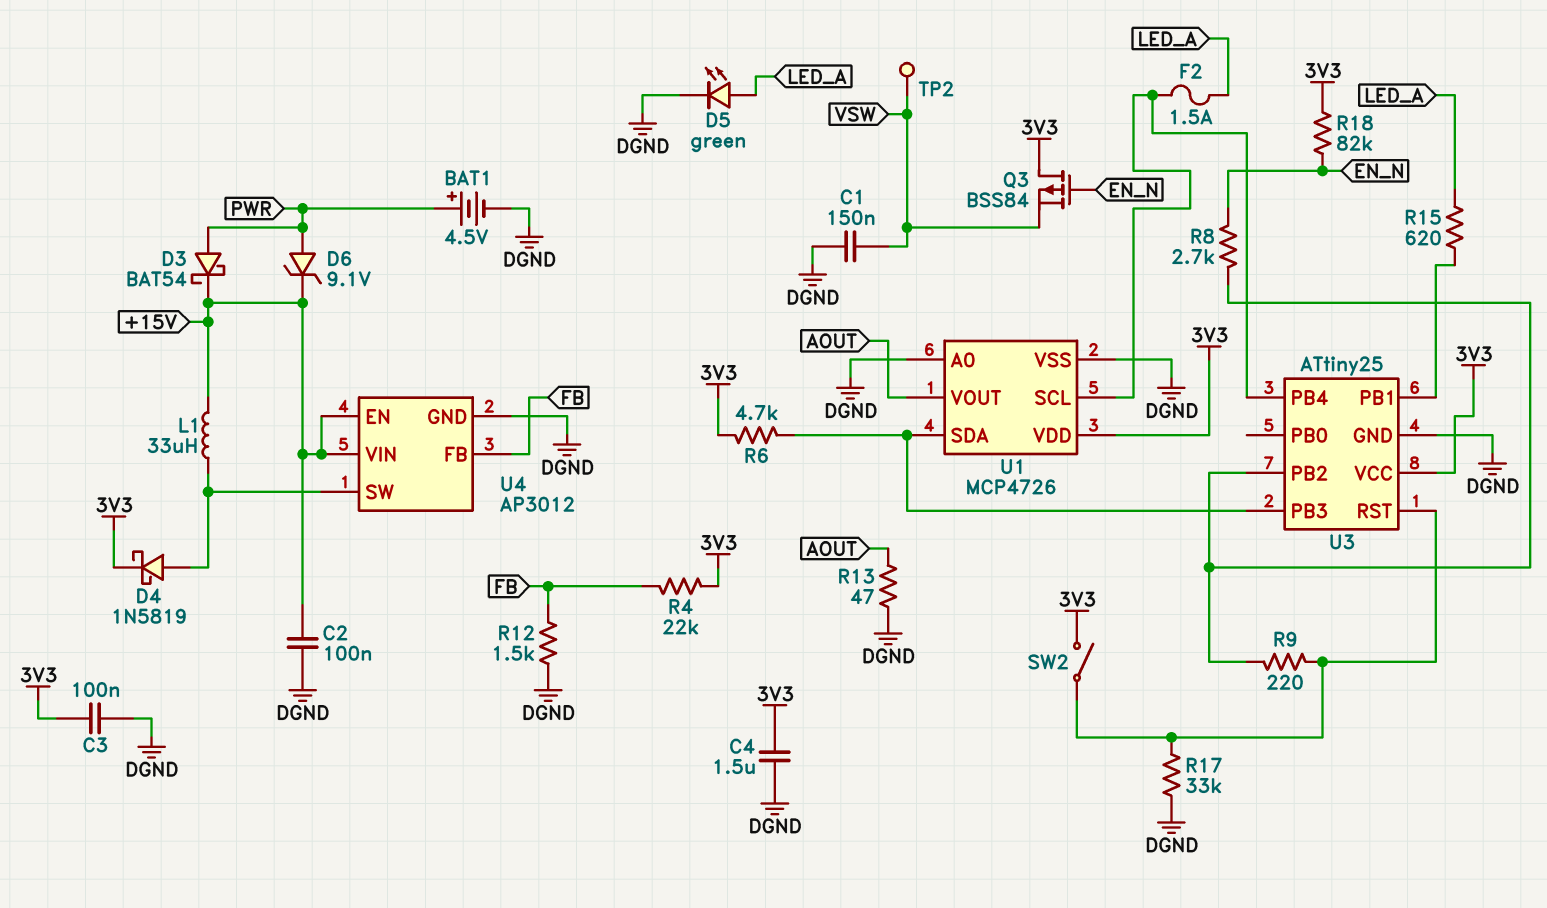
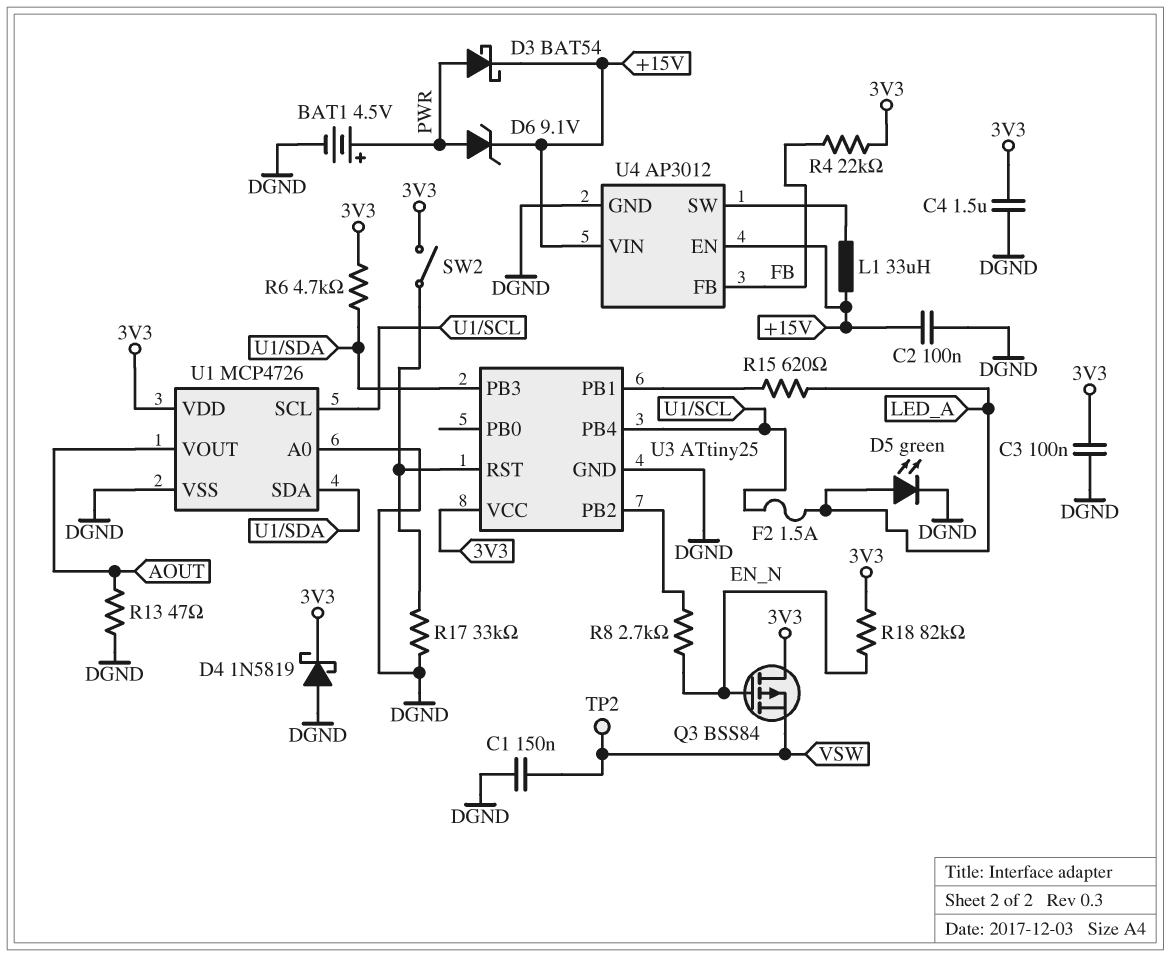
D4: schottky 1N5819 (A U4/SW, K 3V3) -> schottky 1N5819 (A DGND, K 3V3)
R9: 220 (U3/PB2, U3/RST) -> none
R12: 1.5k (DGND, FB) -> none

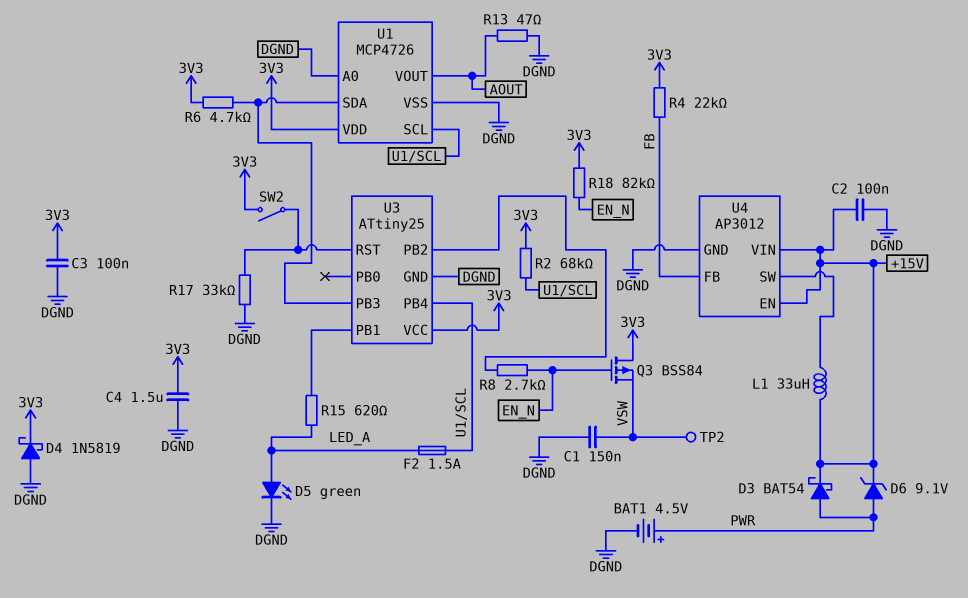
R2: none -> 68k (3V3, U1/SCL)

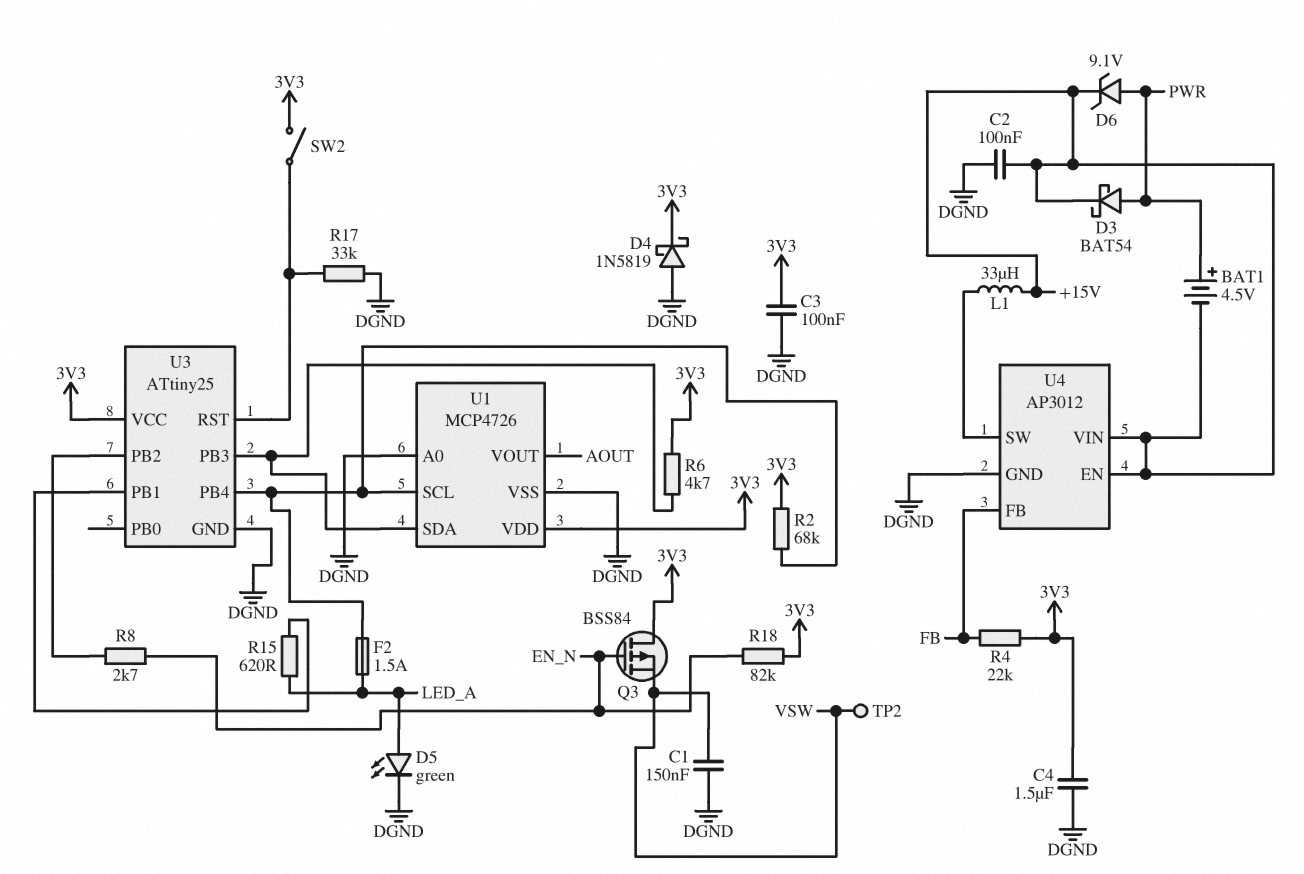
BAT1: 4.5V (plus PWR, minus DGND) -> 4.5V (plus PWR, minus +15V)
R13: 47 (AOUT, DGND) -> none

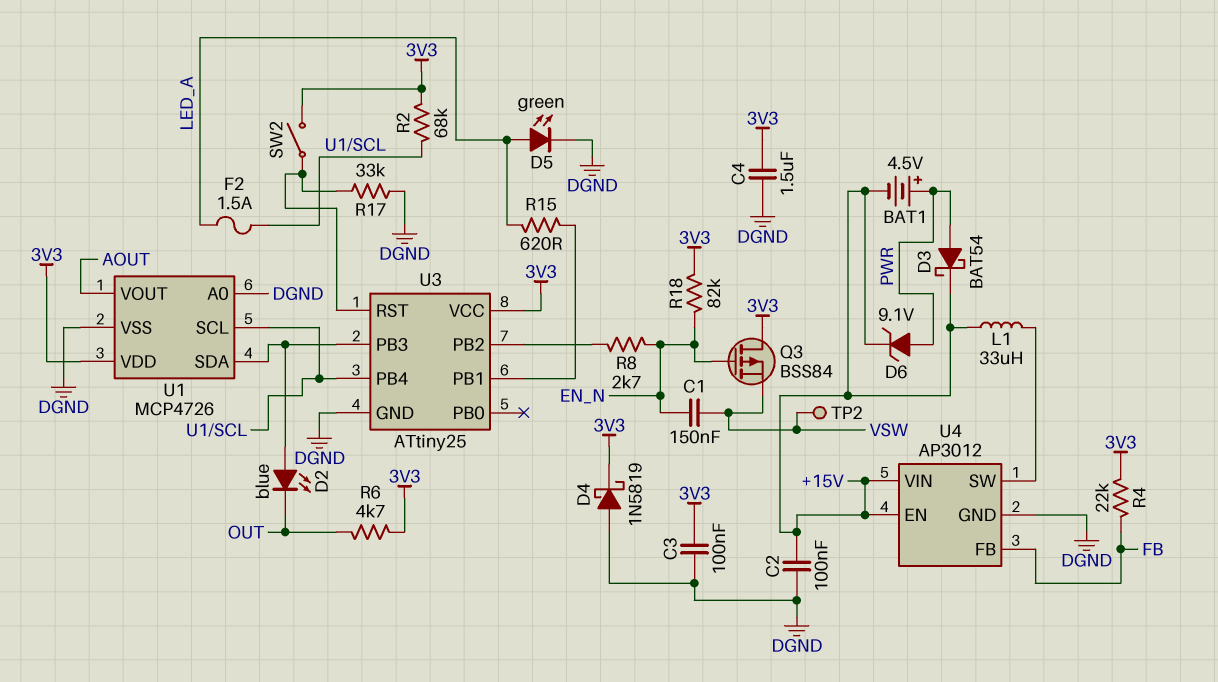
C1: 150nF (DGND, VSW) -> 150nF (EN_N, VSW)
D2: none -> LED blue (A U1/SDA, K OUT)
R6: 4.7k (3V3, U1/SDA) -> 4.7k (3V3, OUT)

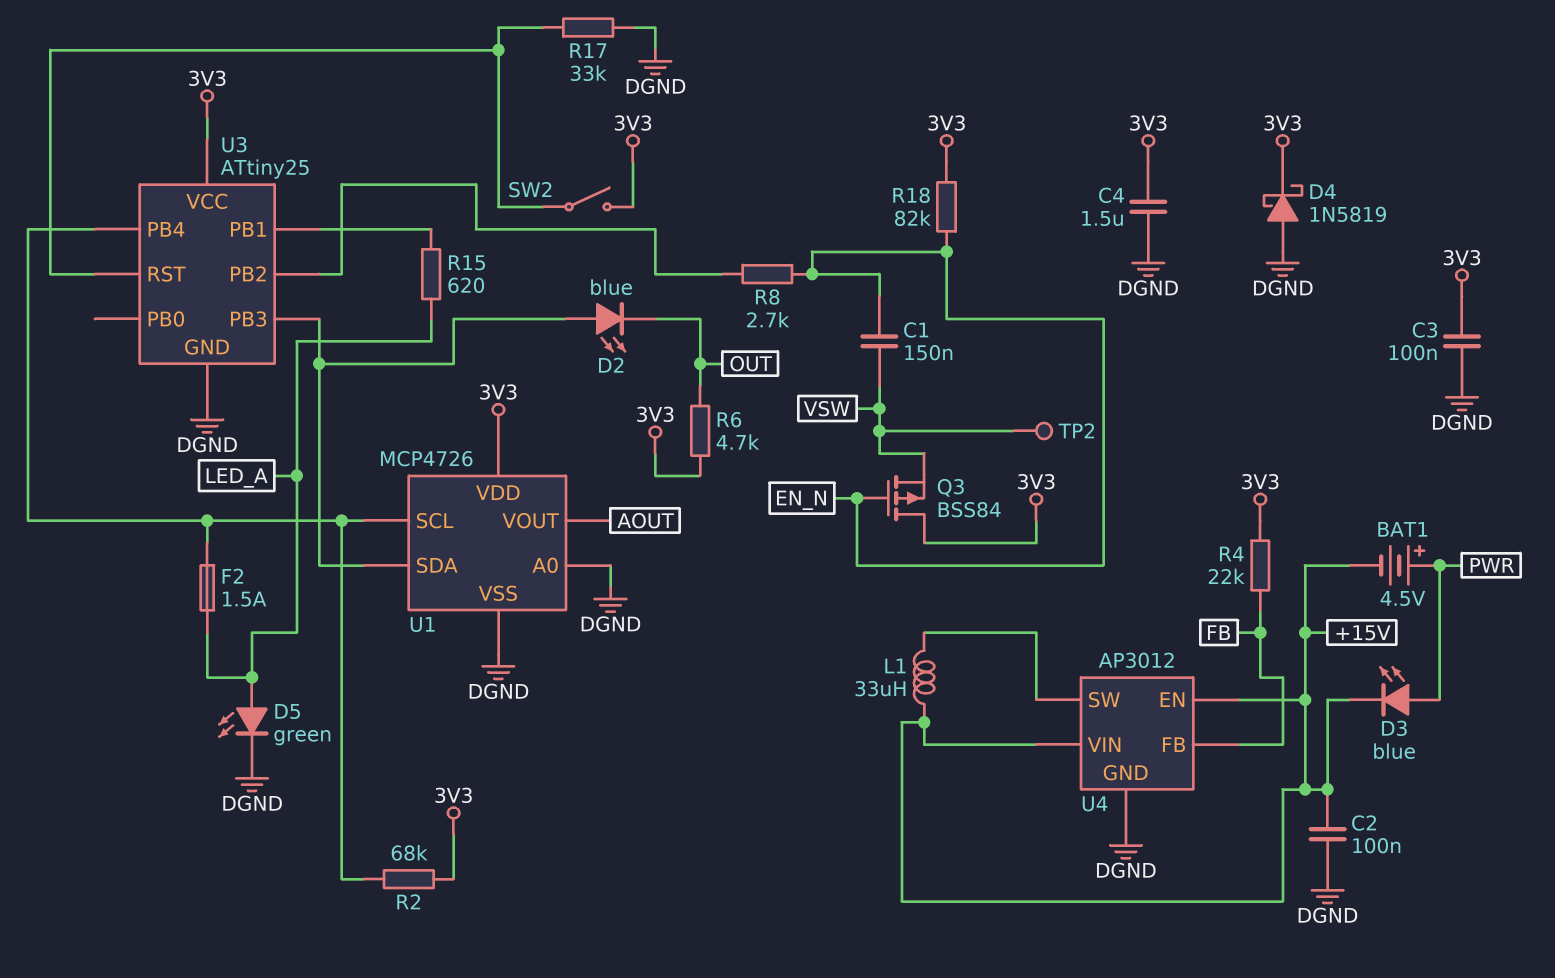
D3: schottky BAT54 (A PWR, K +15V) -> LED blue (A PWR, K +15V)
D6: zener 9.1V (A PWR, K +15V) -> none

